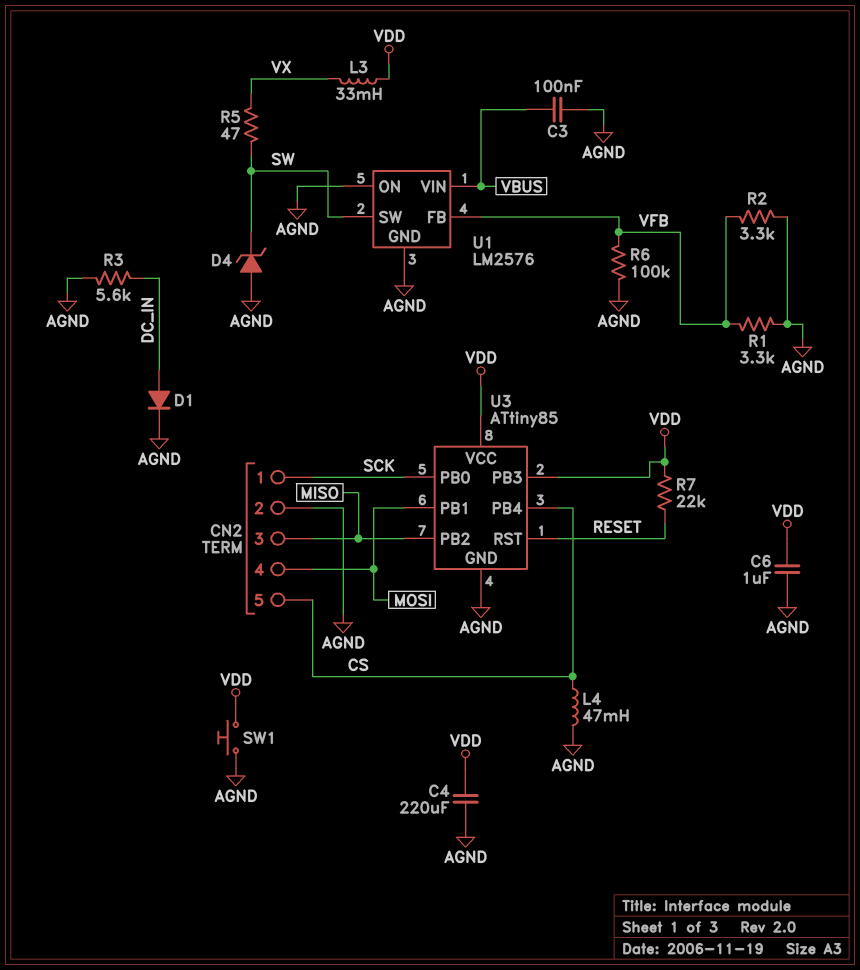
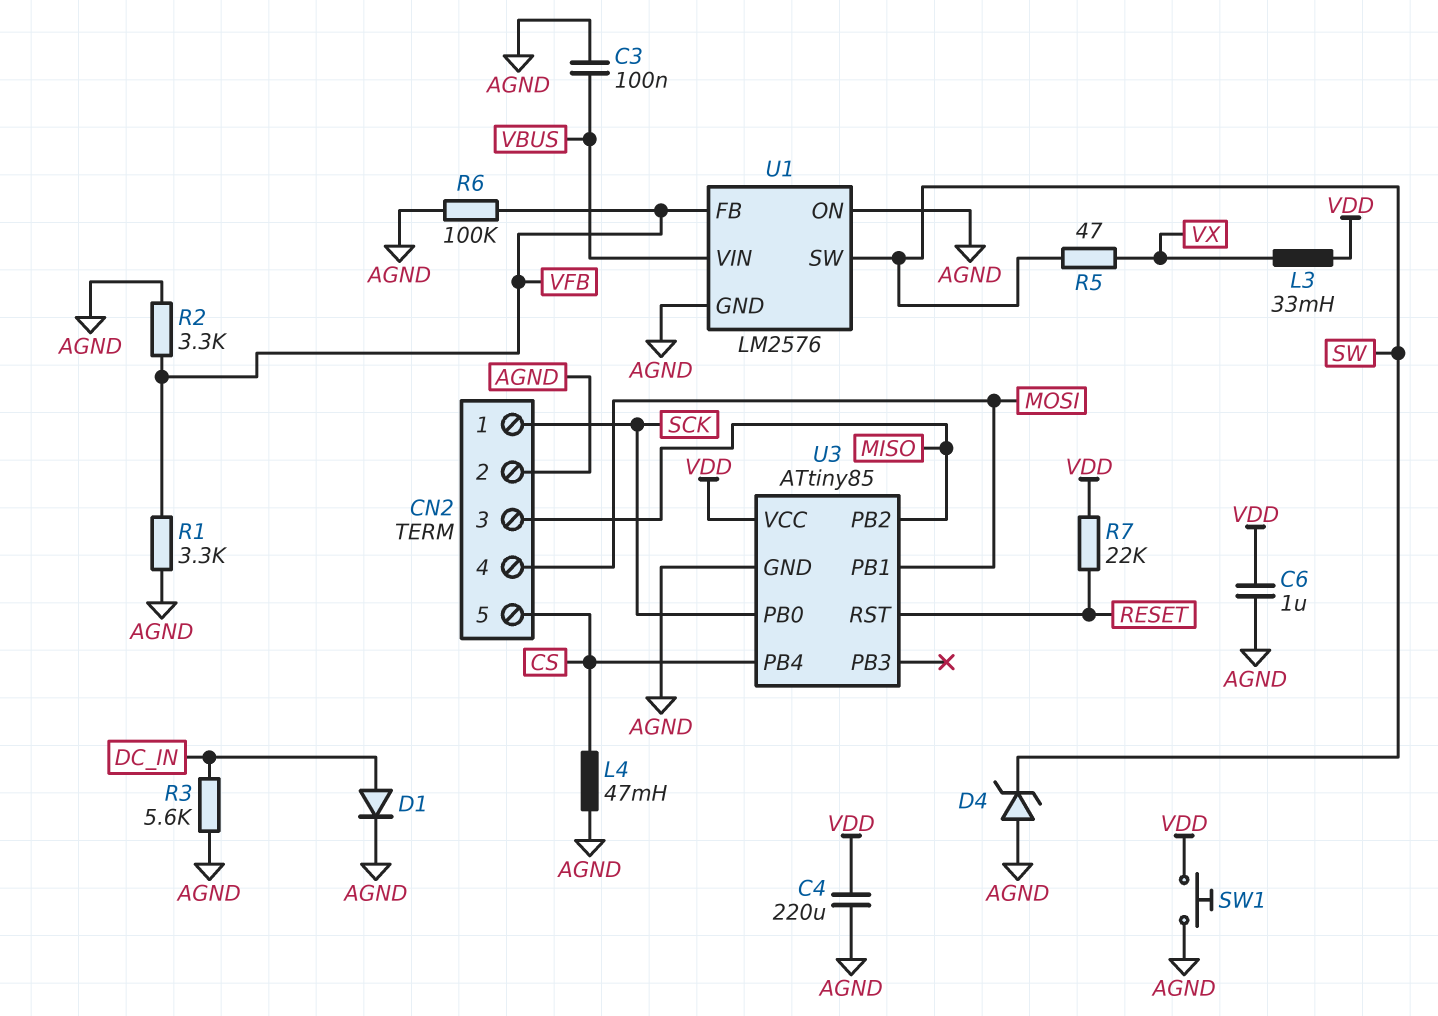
U3 pin PB3: VDD -> none

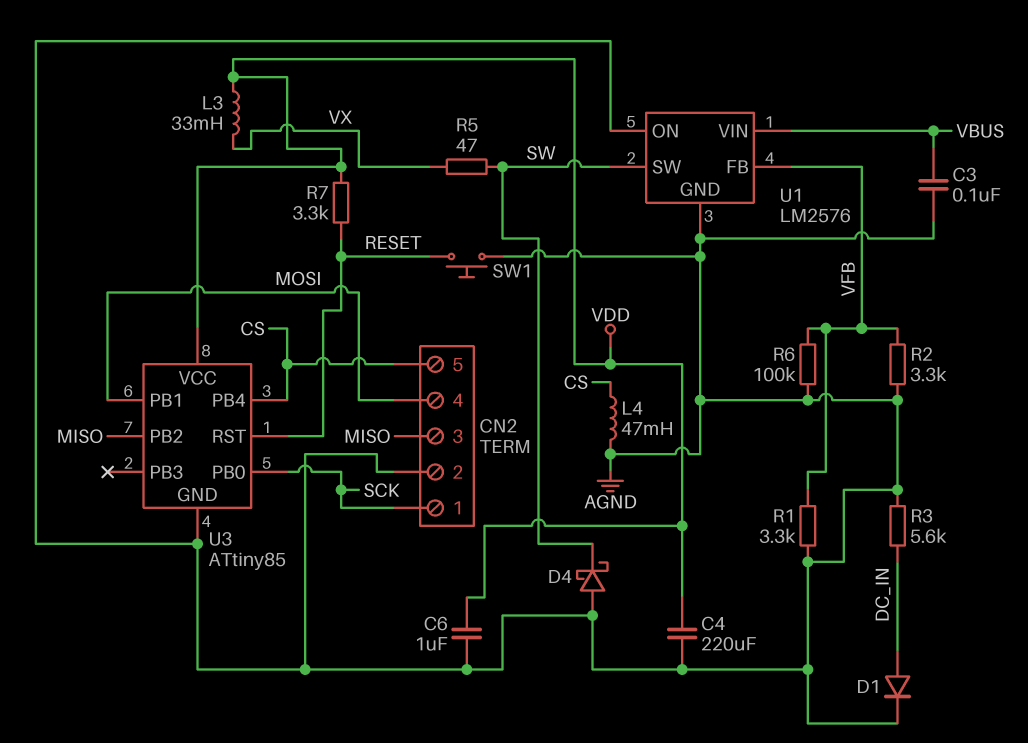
D4: zener (A AGND, K SW) -> schottky (A AGND, K SW)
R7: 22k (RESET, VDD) -> 3.3k (RESET, VDD)
SW1: button (AGND, VDD) -> button (AGND, RESET)

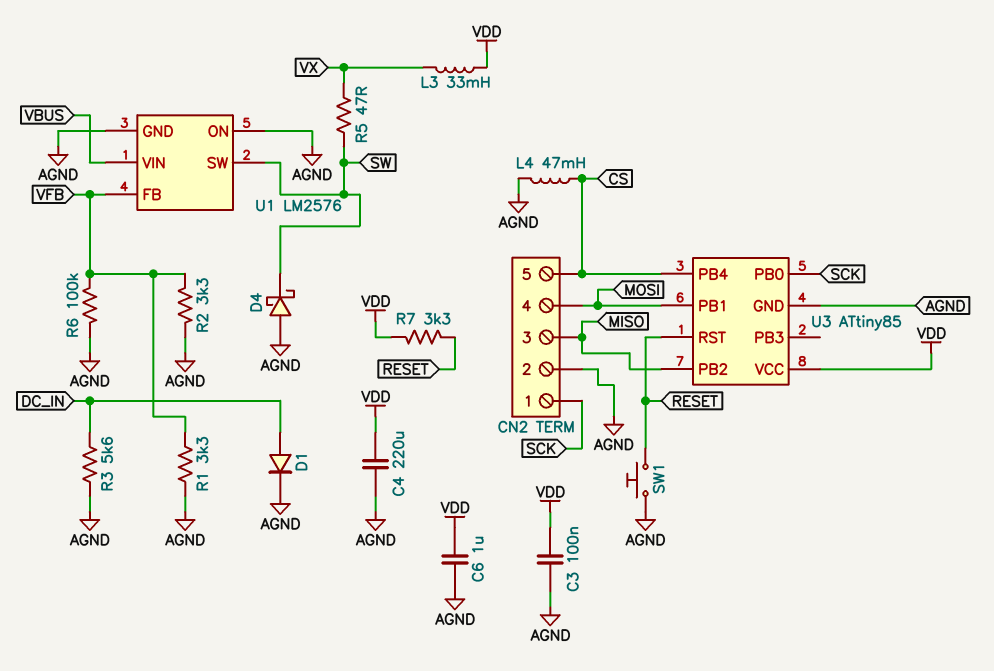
C3: 100nF (AGND, VBUS) -> 100nF (AGND, VDD)

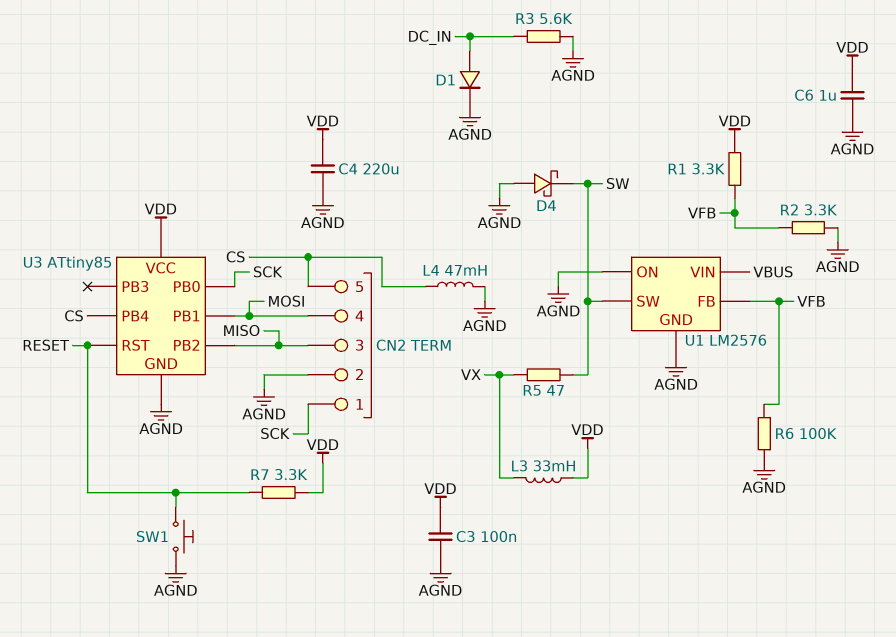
R1: 3.3k (AGND, VFB) -> 3.3k (VDD, VFB)

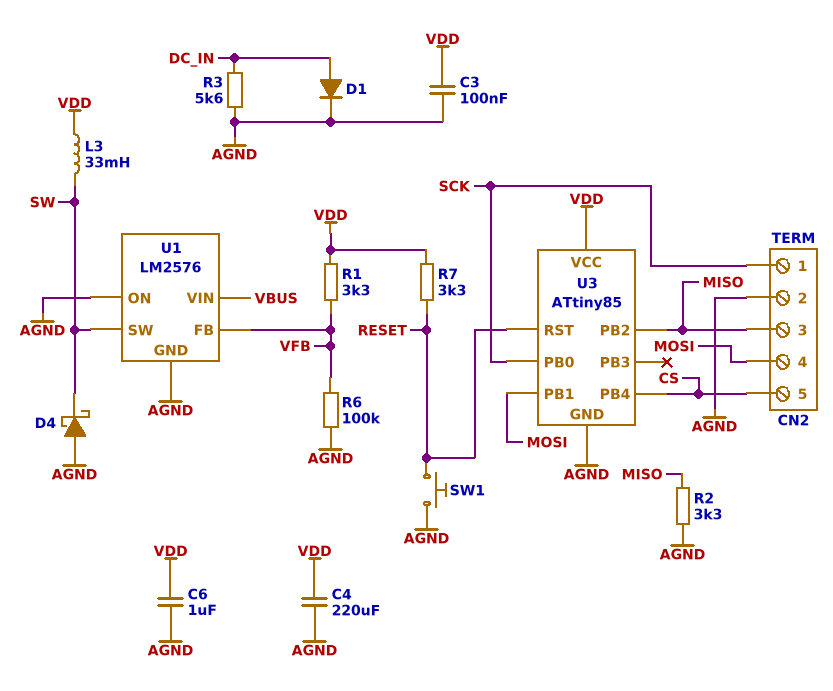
L3: 33mH (VDD, VX) -> 33mH (SW, VDD)
L4: 47mH (AGND, CS) -> none
R2: 3.3k (AGND, VFB) -> 3.3k (AGND, MISO)
R5: 47 (SW, VX) -> none

